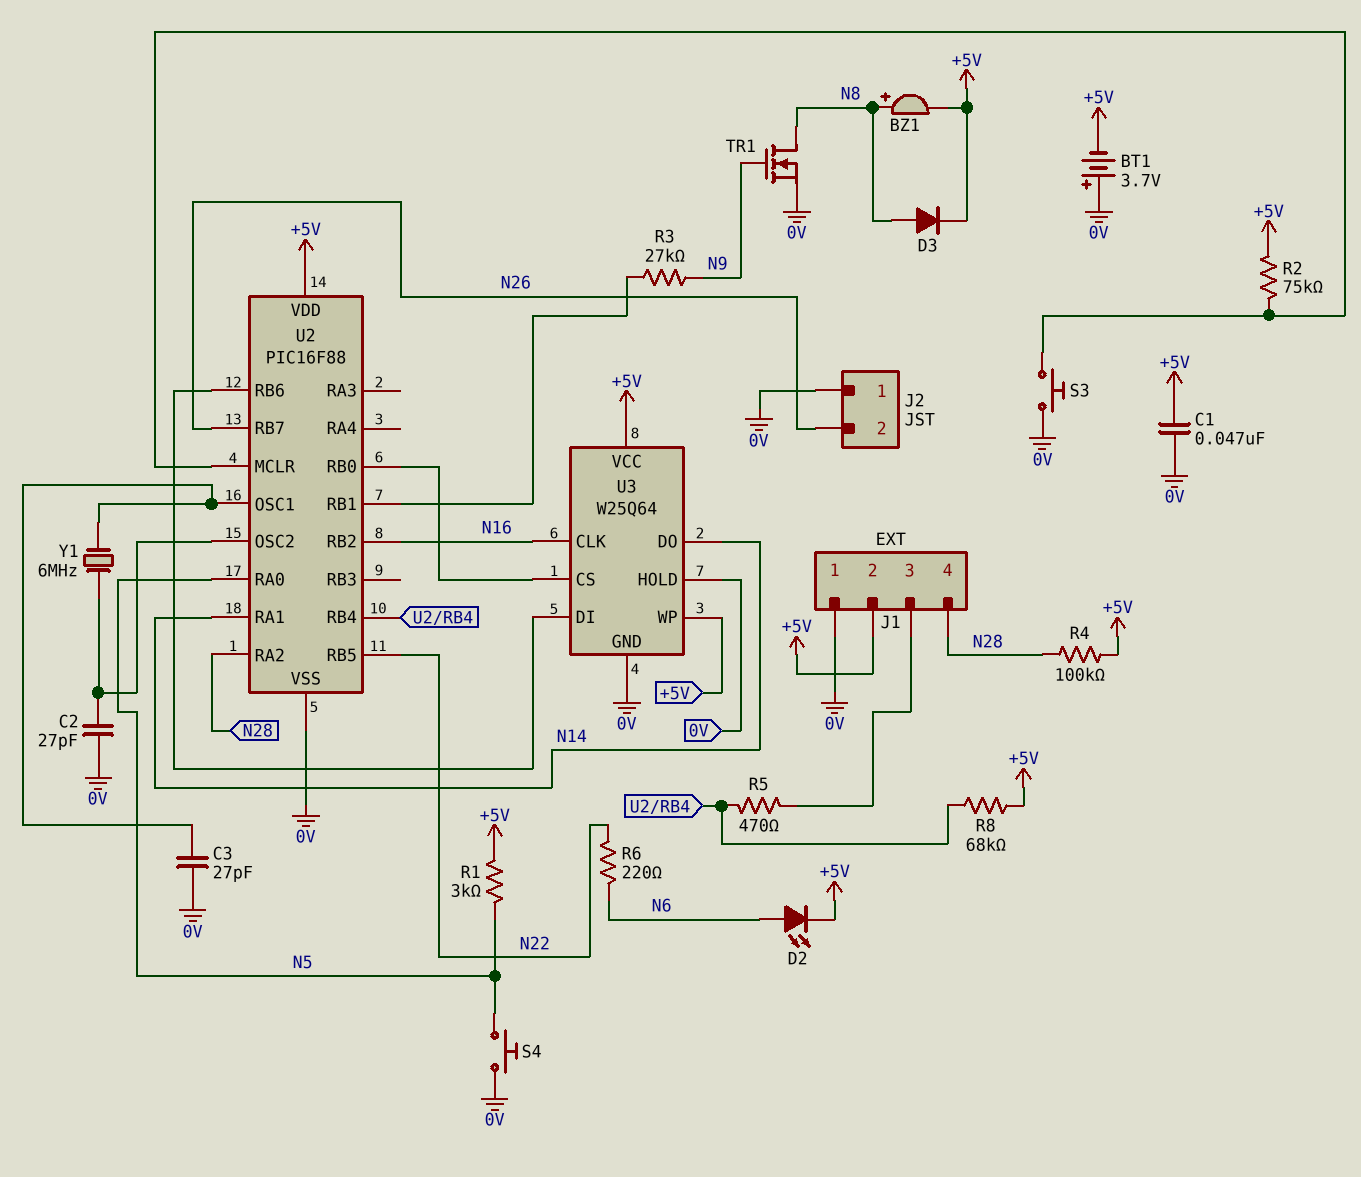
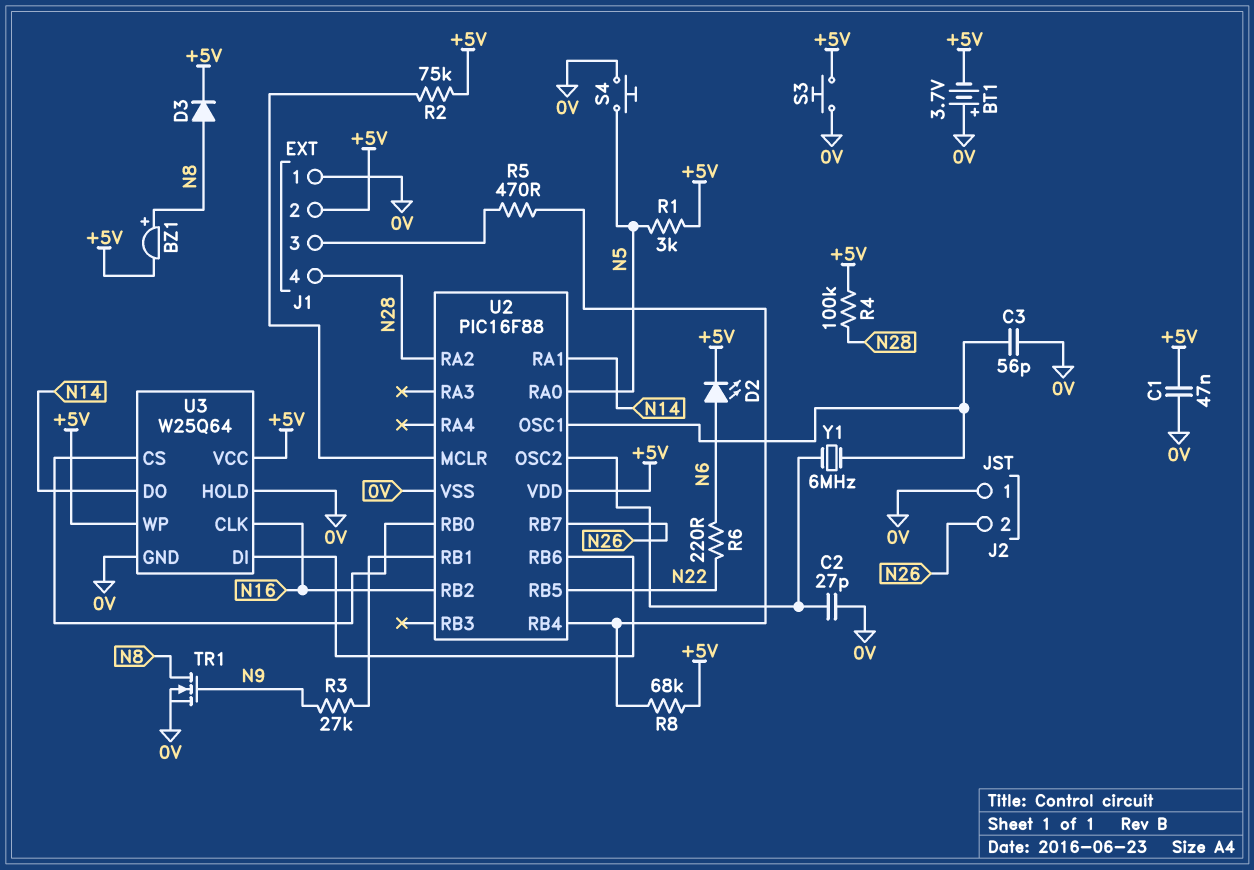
C3: 27pF (0V, U2/OSC1) -> 56pF (0V, U2/OSC1)
S3: button (0V, U2/MCLR) -> button (+5V, 0V)

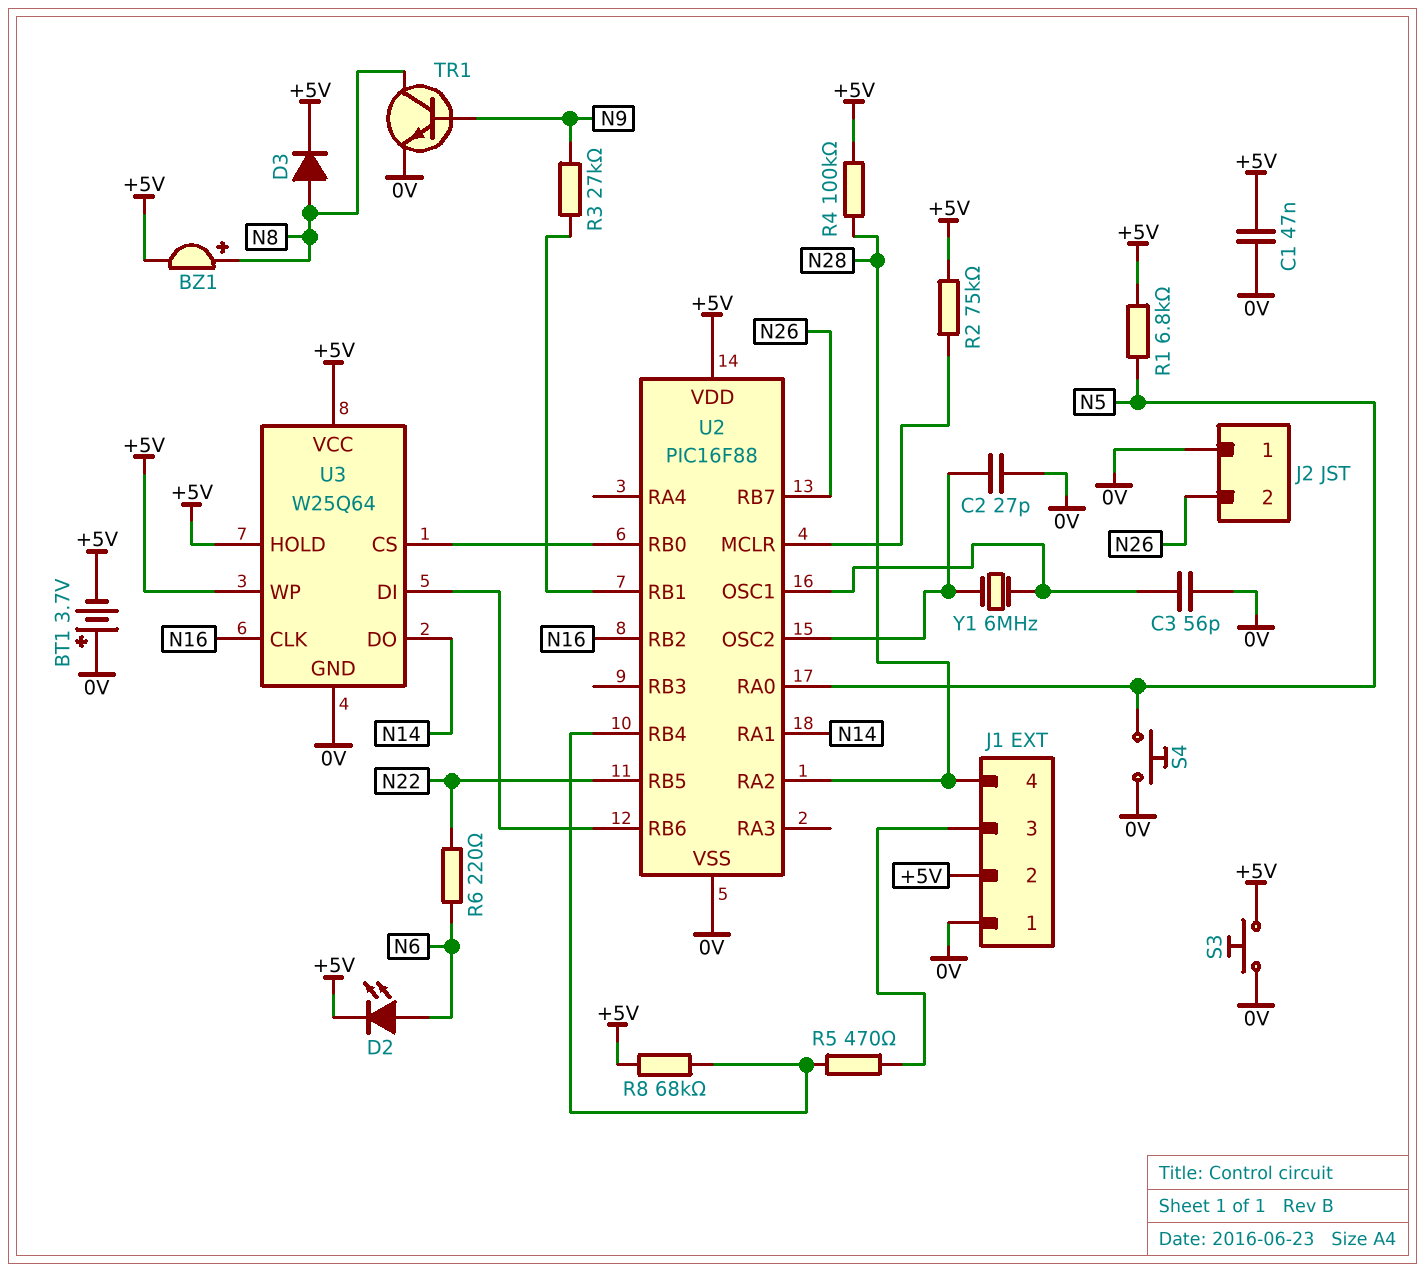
R1: 3k (+5V, N5) -> 6.8k (+5V, N5)
TR1: NMOS (G N9, D N8, S 0V) -> NPN (B N9, C N8, E 0V)
U3 pin HOLD: 0V -> +5V

